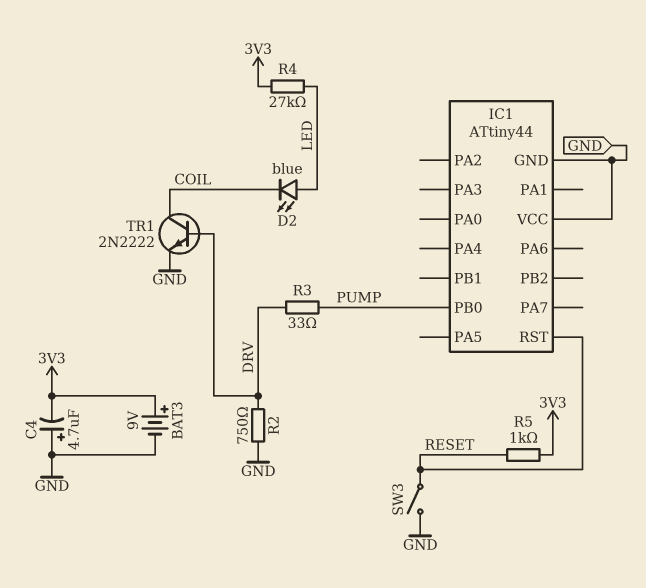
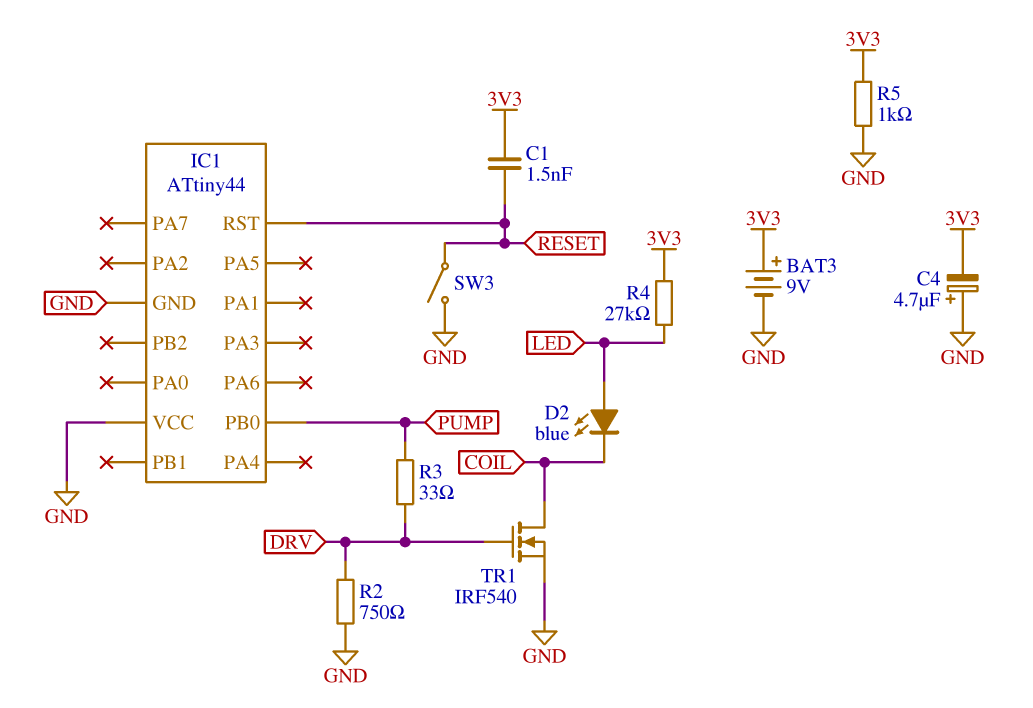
C1: none -> 1.5nF (3V3, RESET)
R5: 1k (3V3, RESET) -> 1k (3V3, GND)
TR1: NPN 2N2222 (B DRV, C COIL, E GND) -> NMOS IRF540 (G DRV, D COIL, S GND)

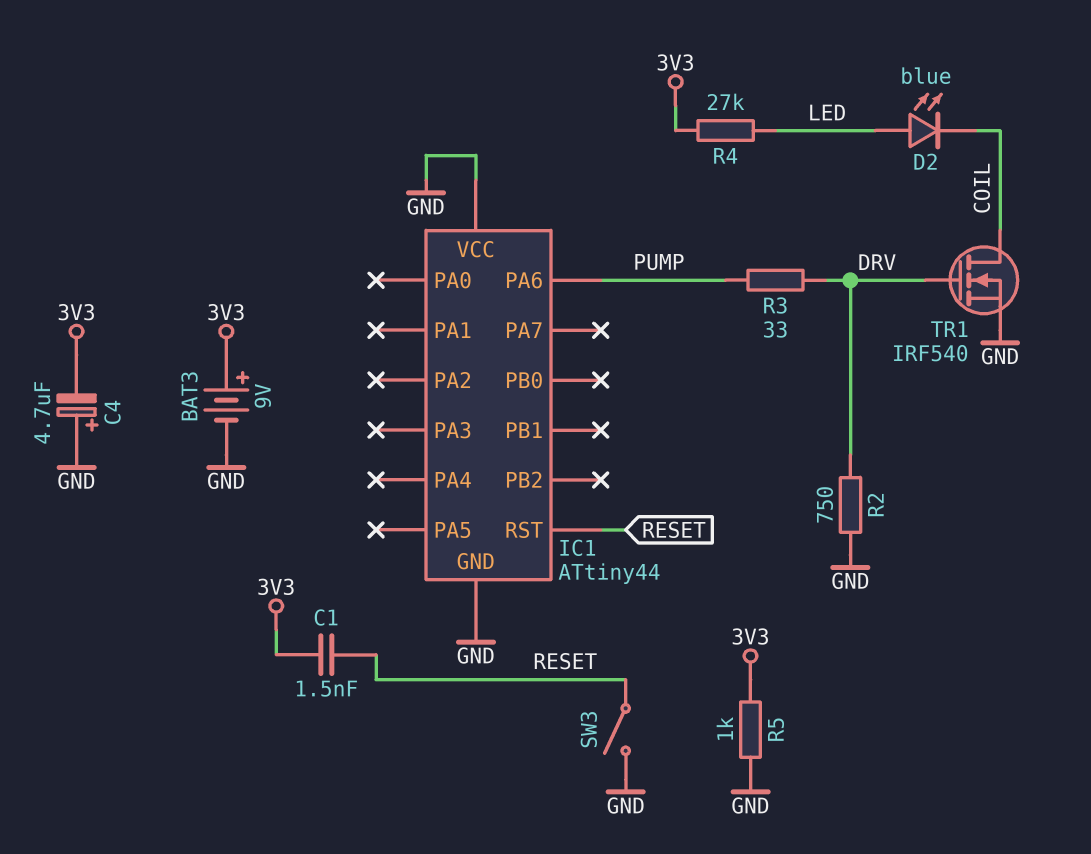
IC1 pin PA6: none -> PUMP
IC1 pin PB0: PUMP -> none

